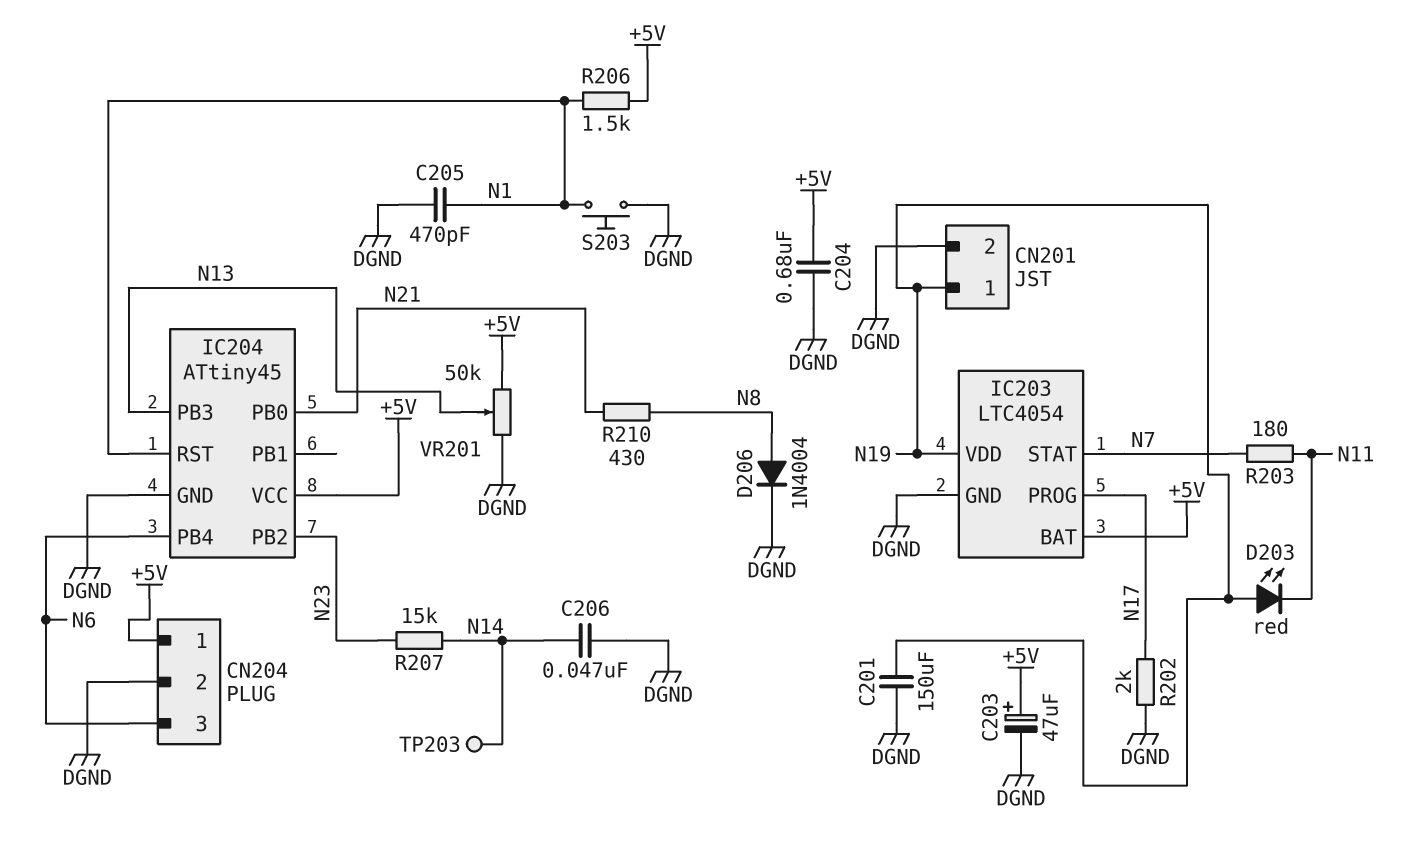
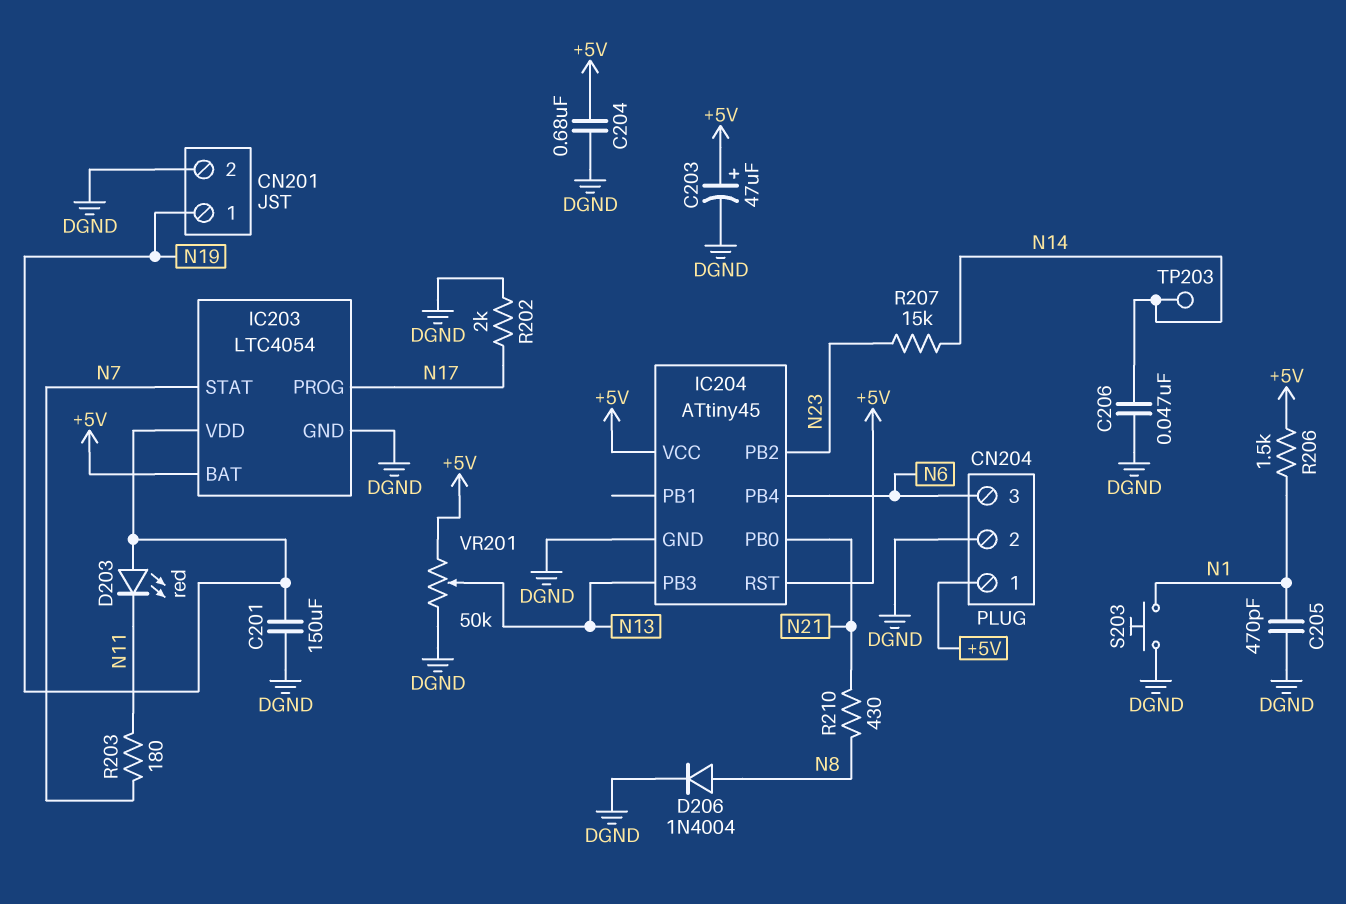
IC204 pin RST: N1 -> +5V

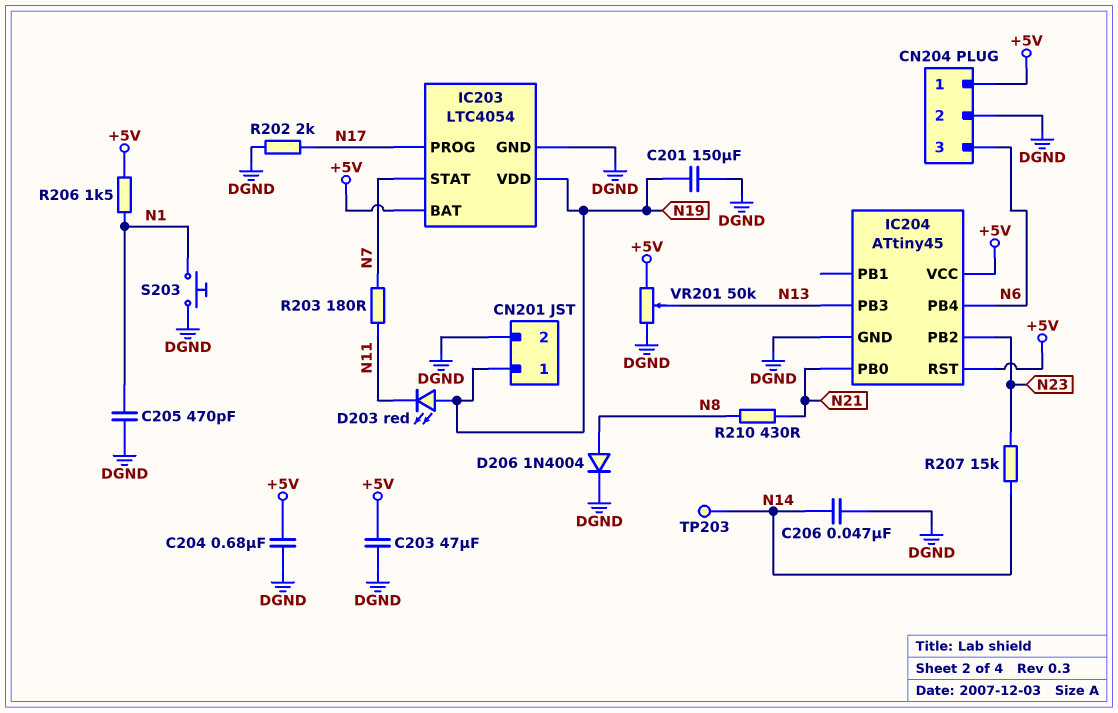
C203: 47uF (plus +5V, minus DGND) -> 47uF (+5V, DGND)

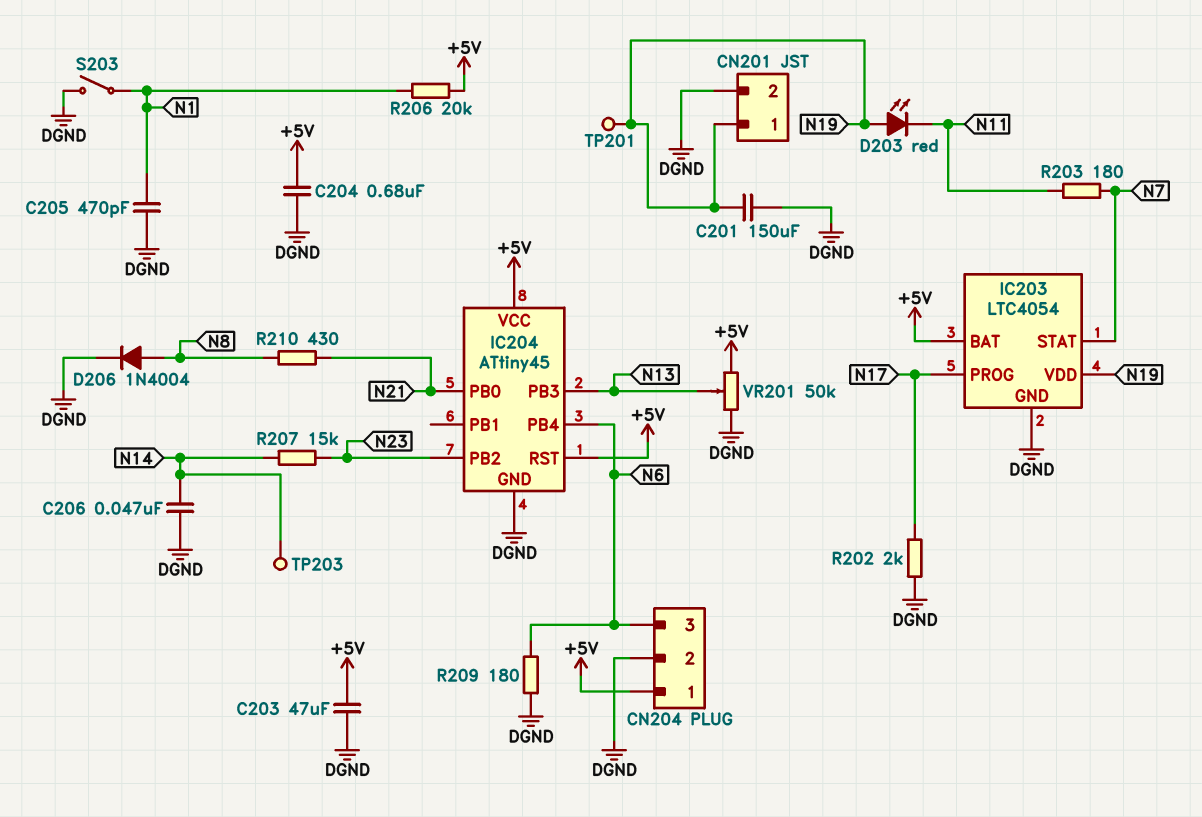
R206: 1.5k (+5V, N1) -> 20k (+5V, N1)
R209: none -> 180 (DGND, N6)
S203: button (DGND, N1) -> switch (DGND, N1)
TP201: none -> test point (N19)

